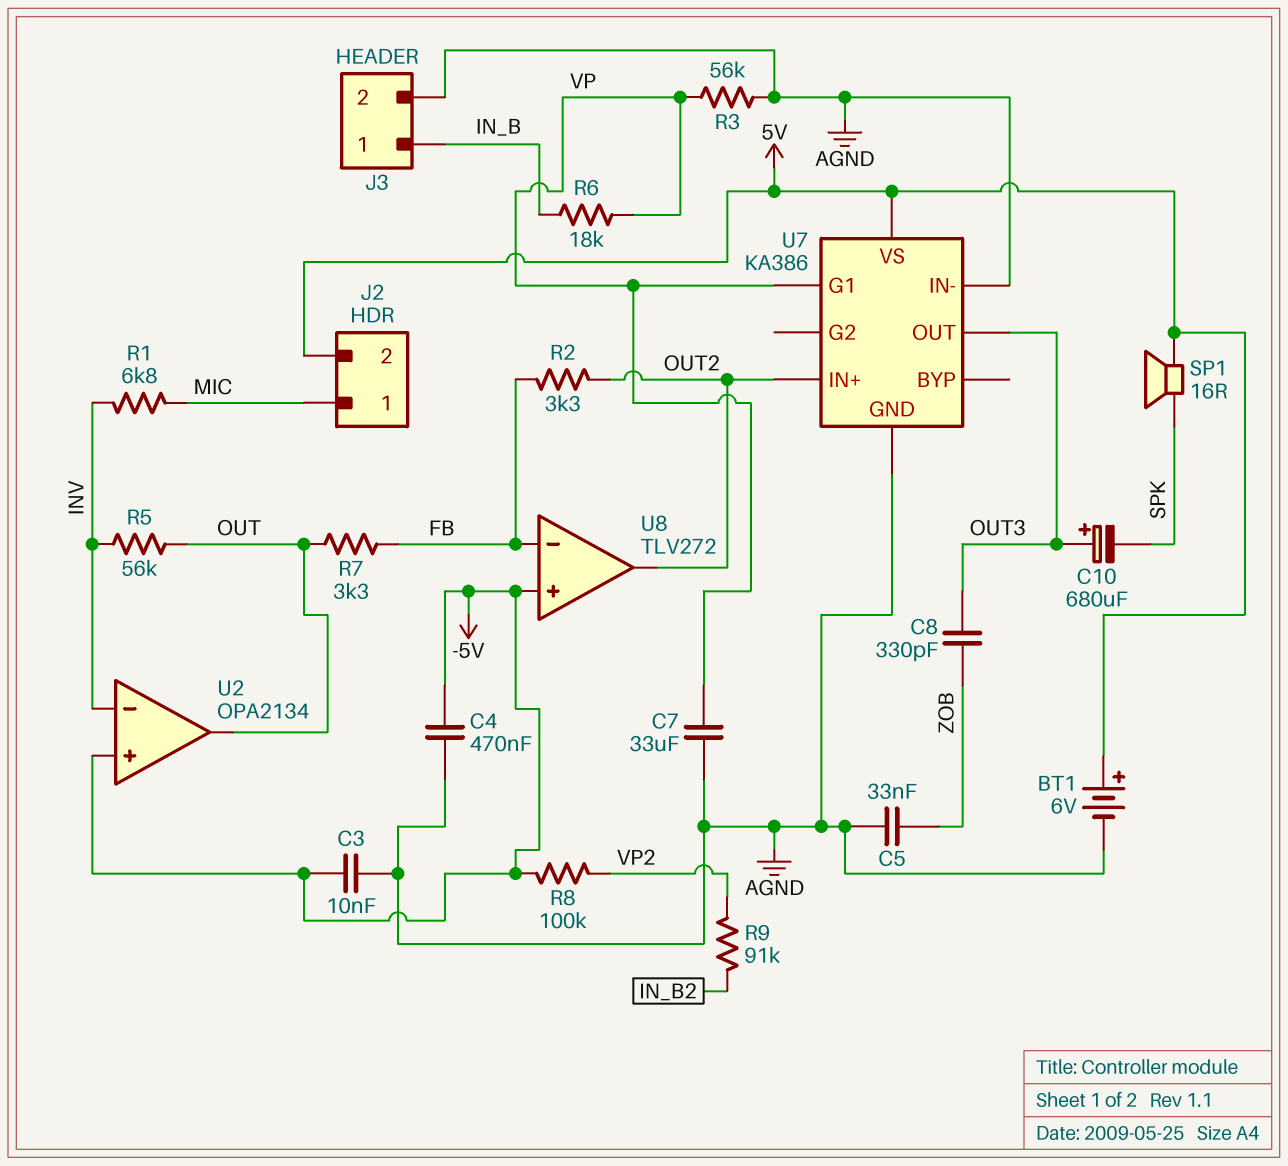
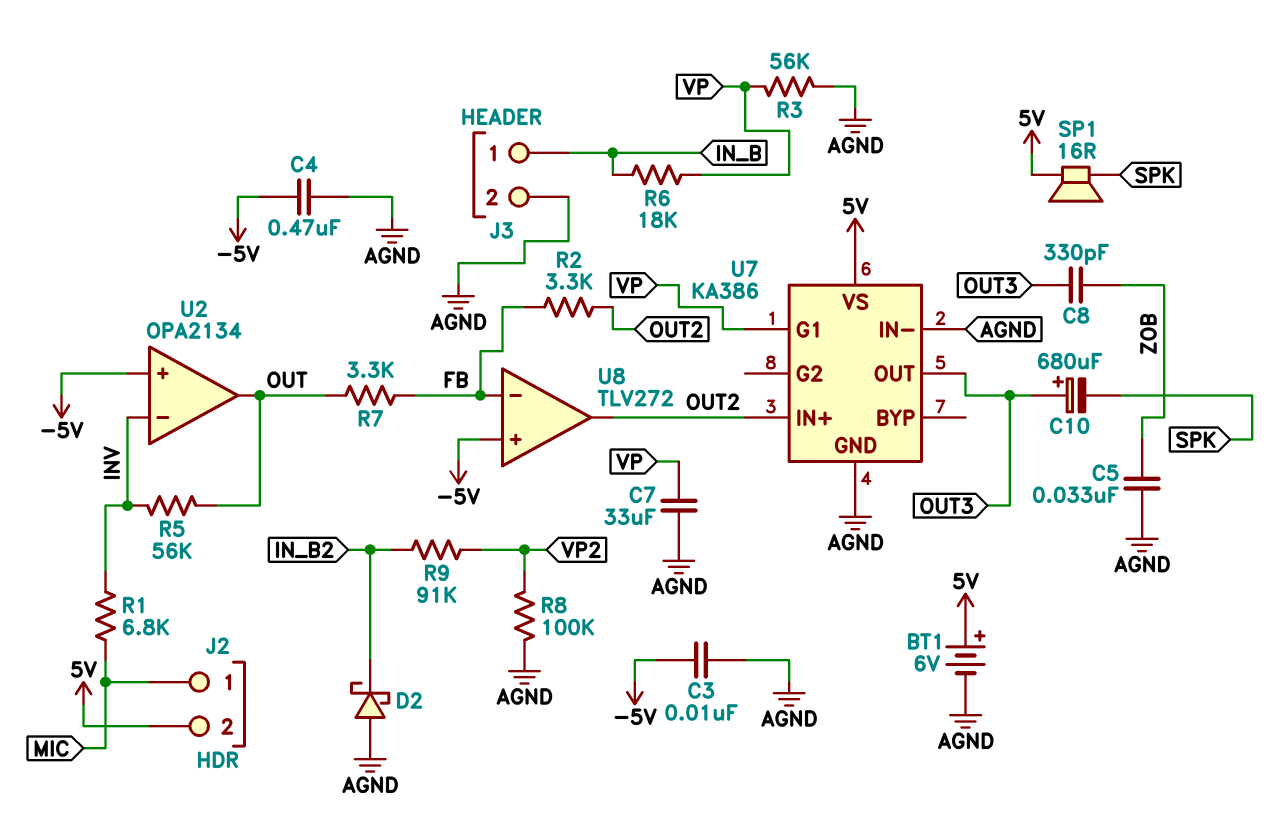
D2: none -> schottky (A AGND, K IN_B2)
R8: 100k (-5V, VP2) -> 100k (AGND, VP2)

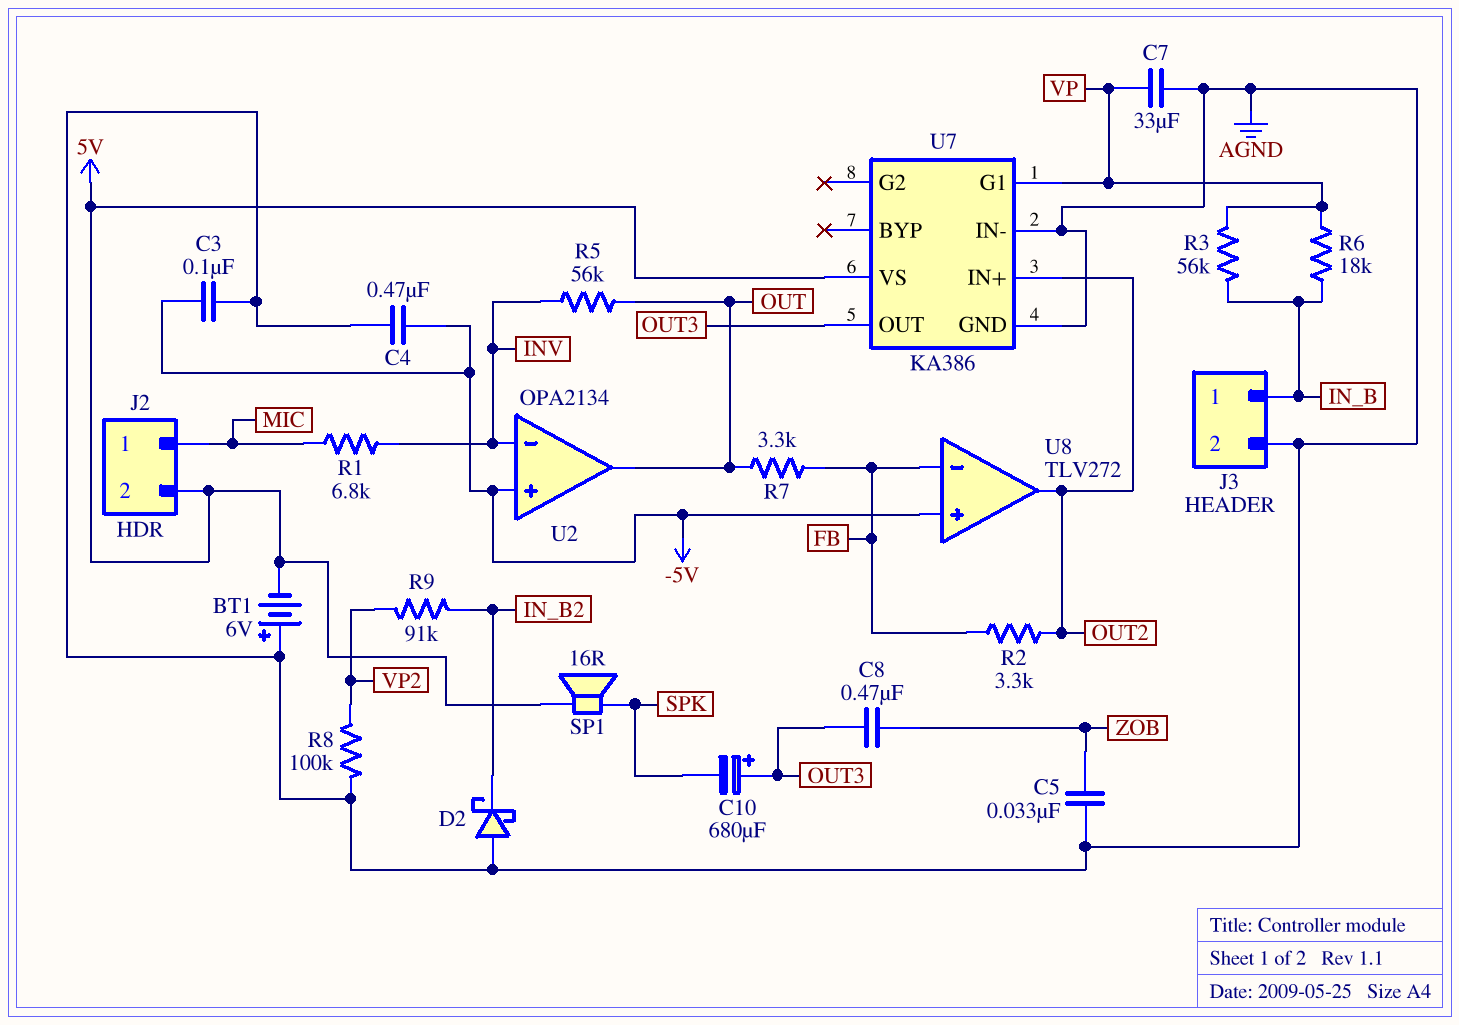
BT1: 6V (plus 5V, minus AGND) -> 6V (plus AGND, minus 5V)
C3: 10nF (-5V, AGND) -> 100nF (-5V, AGND)
C8: 330pF (OUT3, ZOB) -> 470nF (OUT3, ZOB)
R3: 56k (AGND, VP) -> 56k (IN_B, VP)

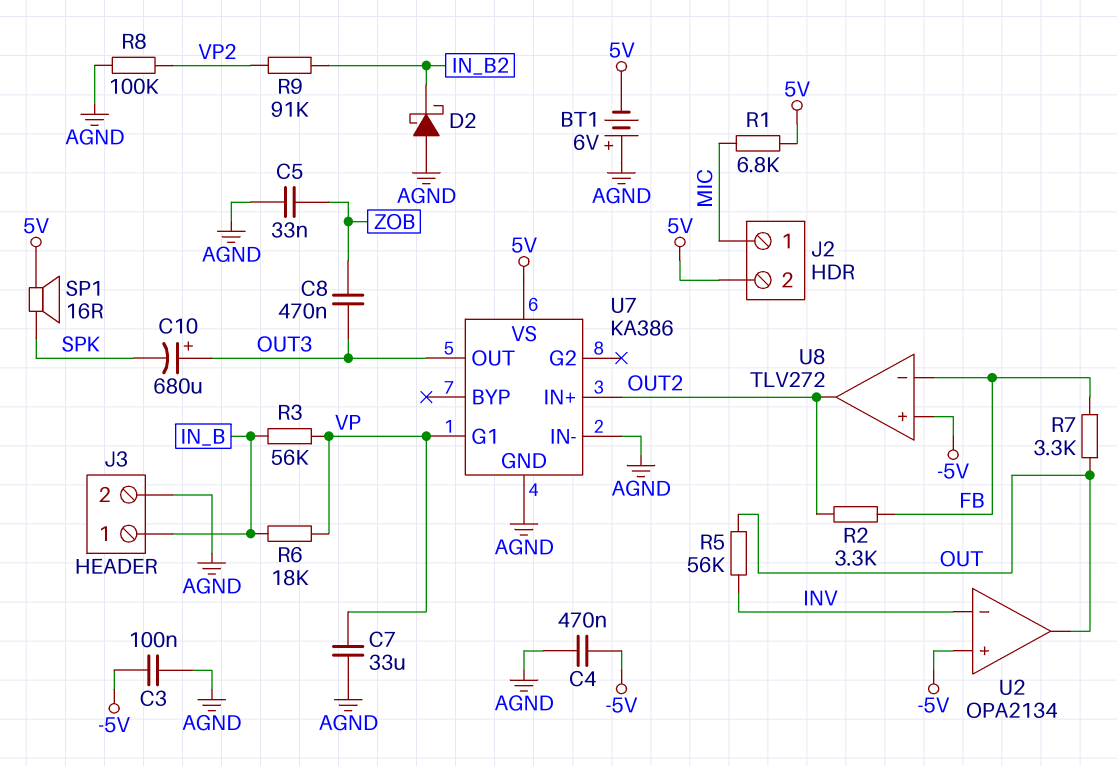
R1: 6.8k (INV, MIC) -> 6.8k (5V, MIC)

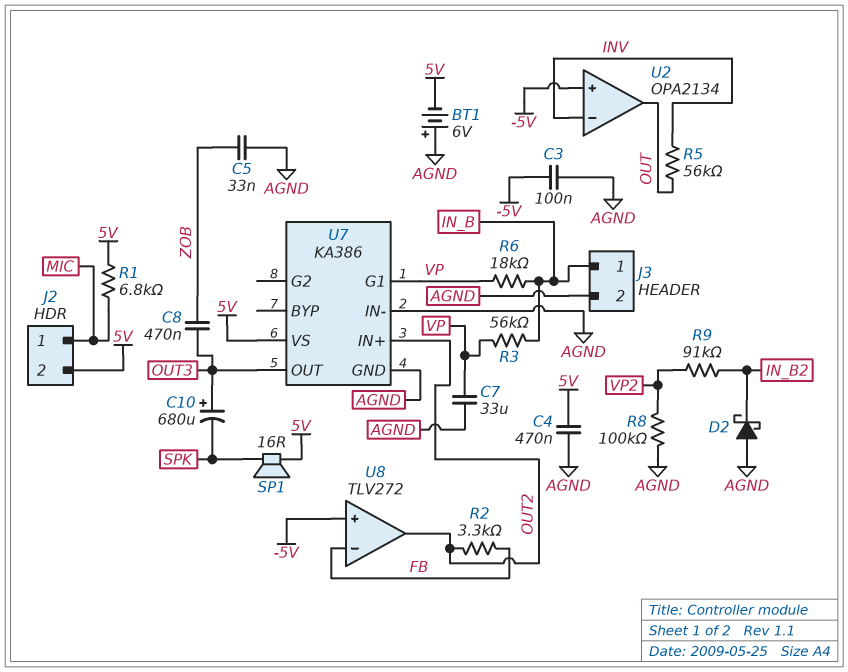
C4: 470nF (-5V, AGND) -> 470nF (5V, AGND)
R7: 3.3k (FB, OUT) -> none

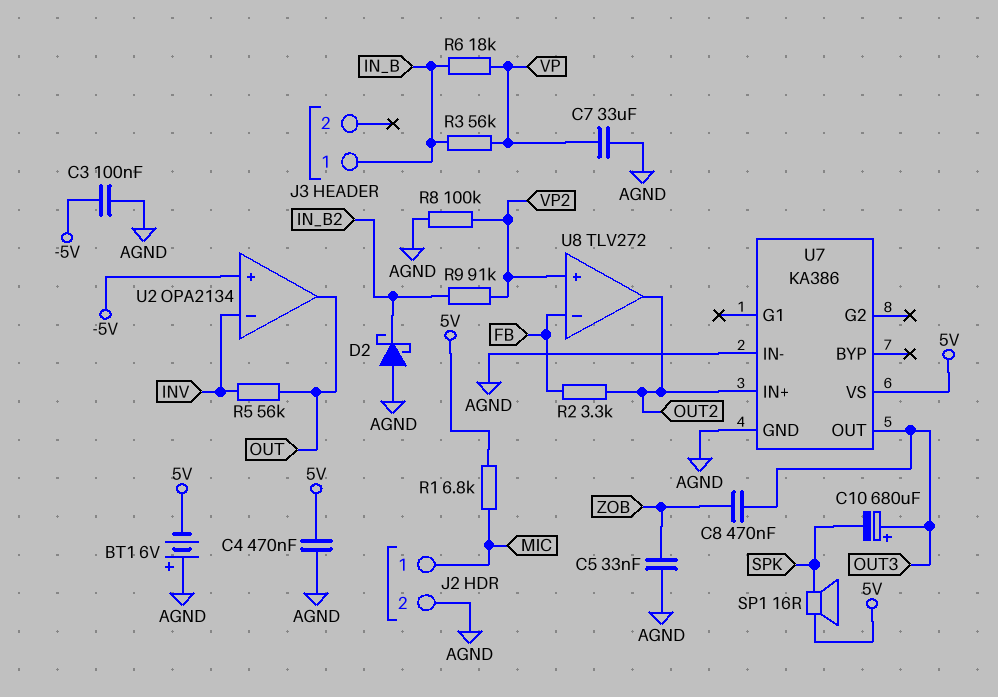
J2 pin 2: 5V -> AGND
J3 pin 2: AGND -> none
U7 pin G1: VP -> none
U8 pin in+: -5V -> VP2

